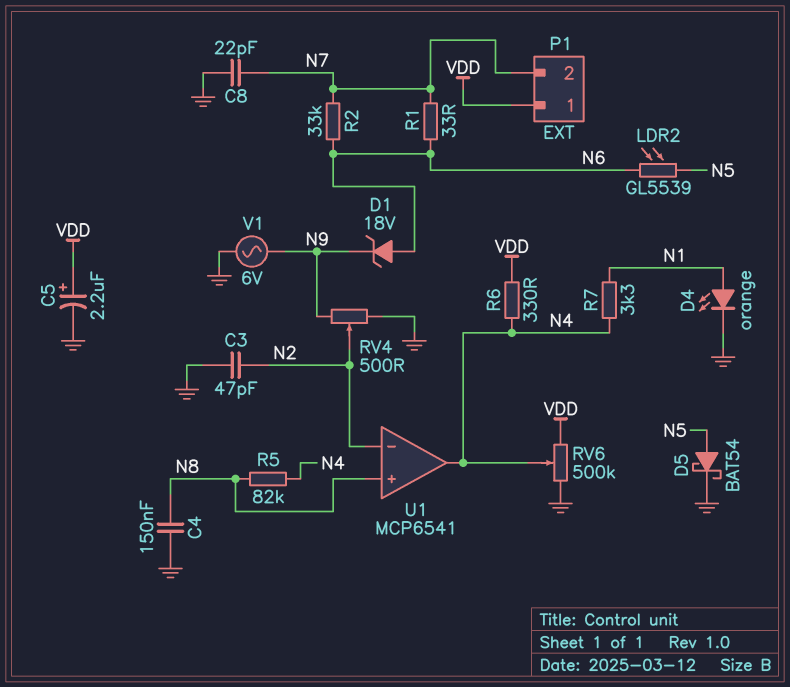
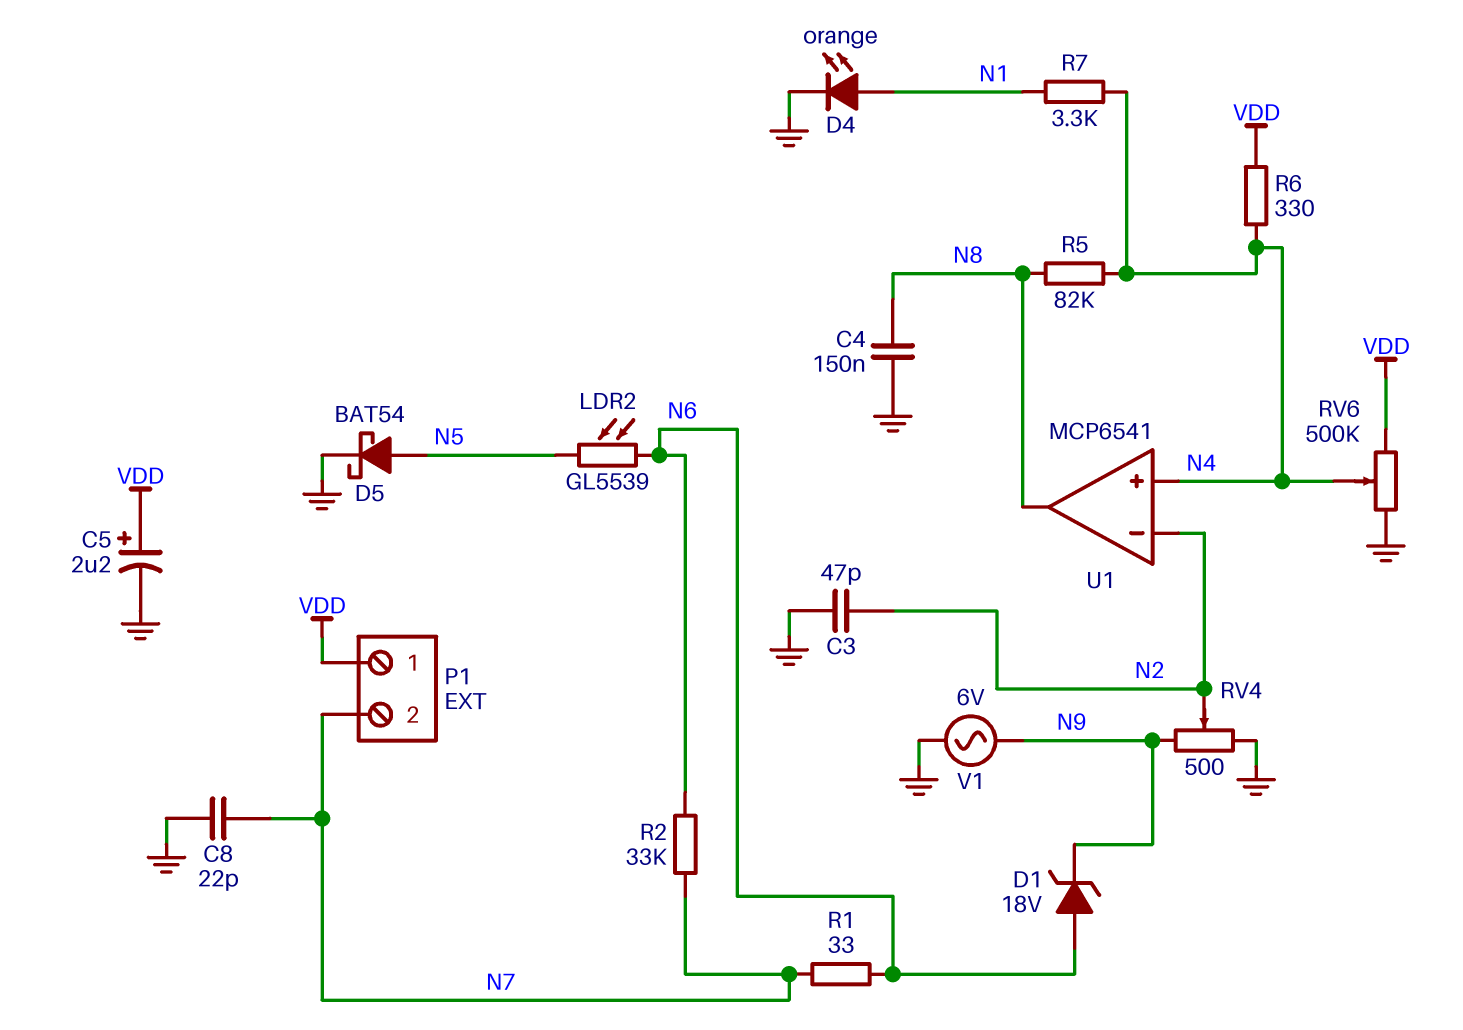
U1 pin in+: N8 -> N4
U1 pin out: N4 -> N8

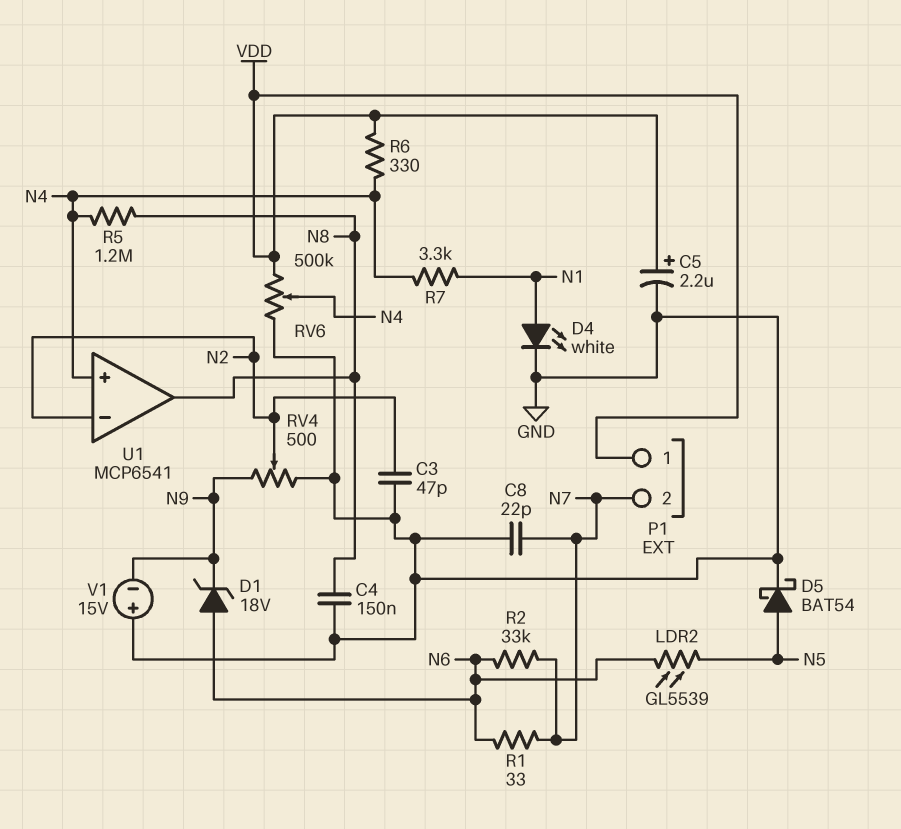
D4: LED orange (A N1, K GND) -> LED white (A N1, K GND)
R5: 82k (N4, N8) -> 1.2M (N4, N8)
V1: AC 6V (GND, N9) -> 15V (plus GND, minus N9)

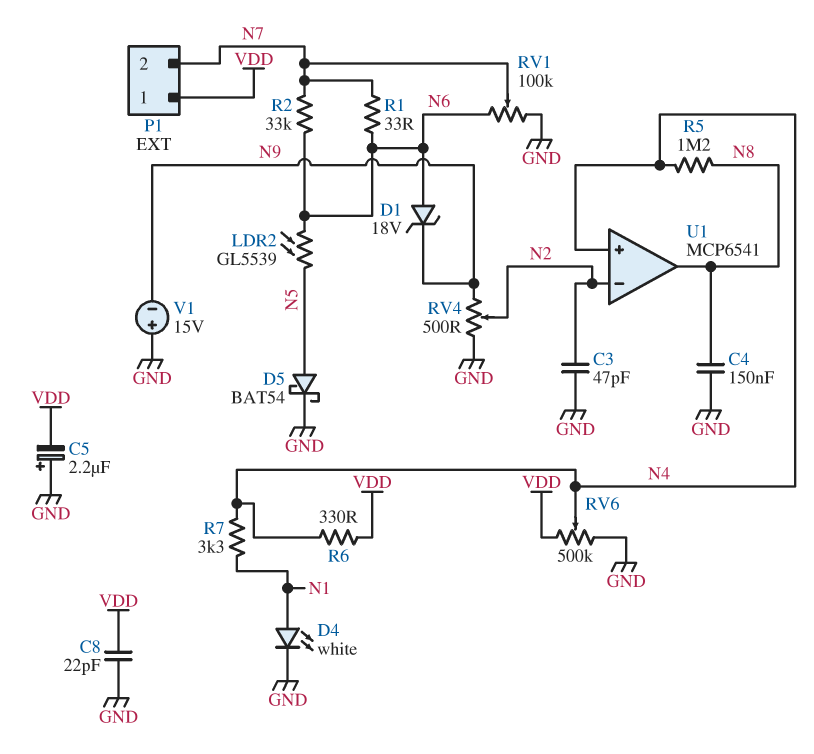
C5: 2.2uF (plus VDD, minus GND) -> 2.2uF (plus GND, minus VDD)
C8: 22pF (GND, N7) -> 22pF (GND, VDD)
RV1: none -> 100k (GND, N6, wiper N7)

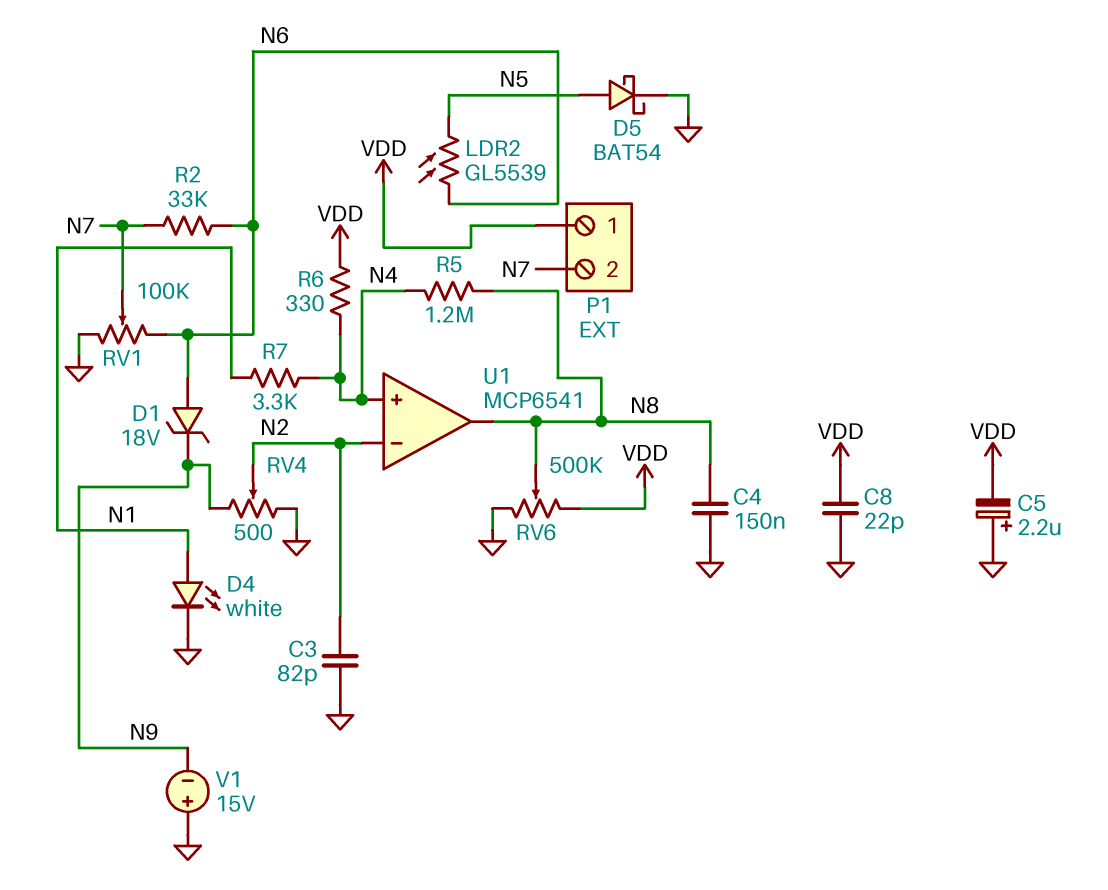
C3: 47pF (GND, N2) -> 82pF (GND, N2)
R1: 33 (N6, N7) -> none
RV6: 500k (GND, VDD, wiper N4) -> 500k (GND, VDD, wiper N8)

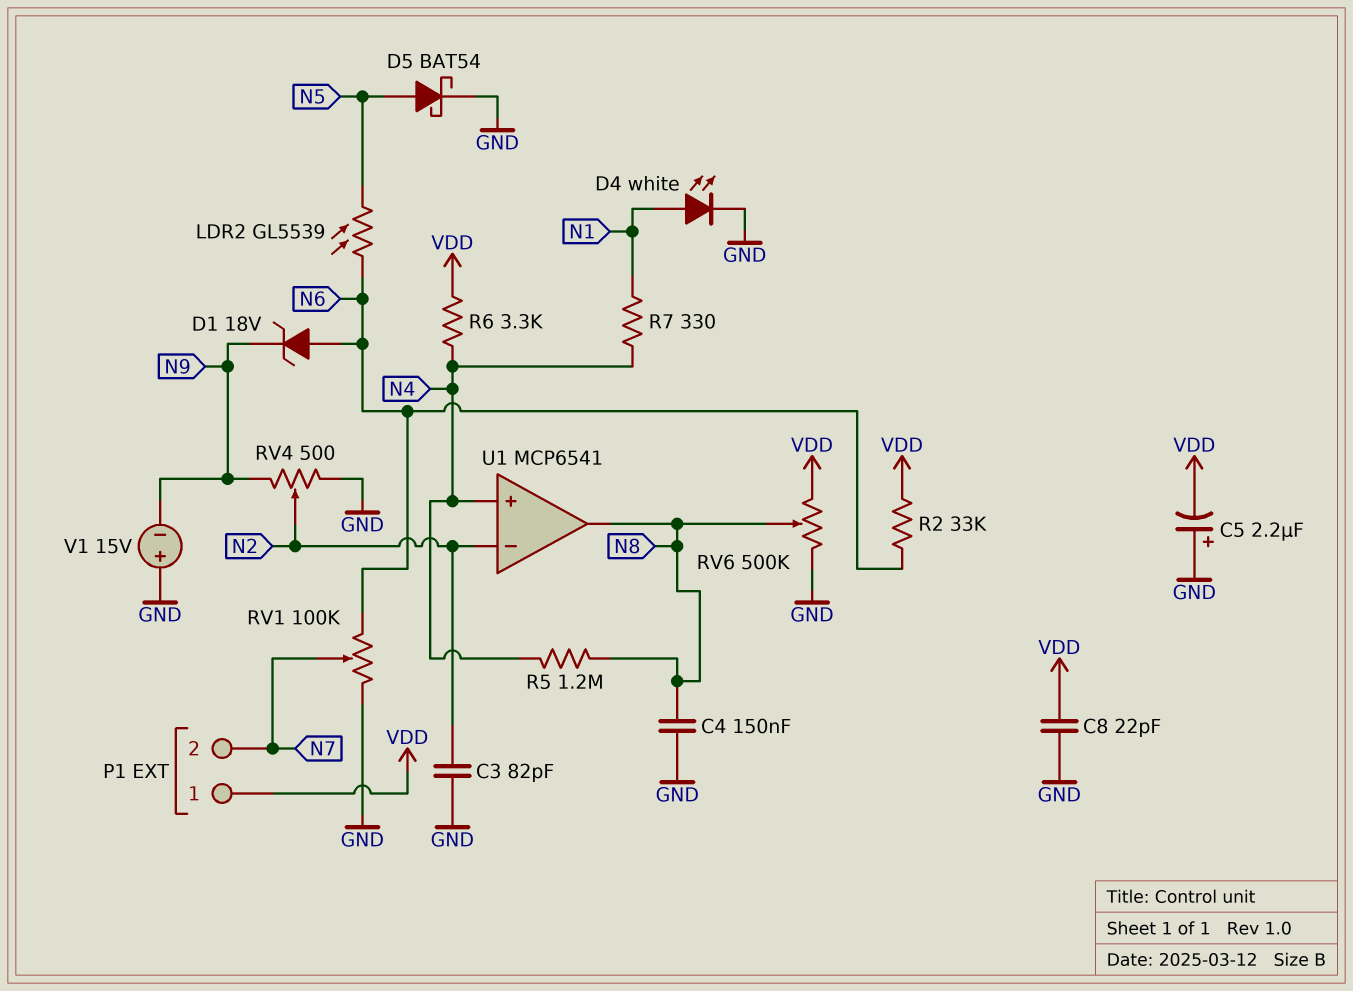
R2: 33k (N6, N7) -> 33k (N6, VDD)
R6: 330 (N4, VDD) -> 3.3k (N4, VDD)
R7: 3.3k (N1, N4) -> 330 (N1, N4)

